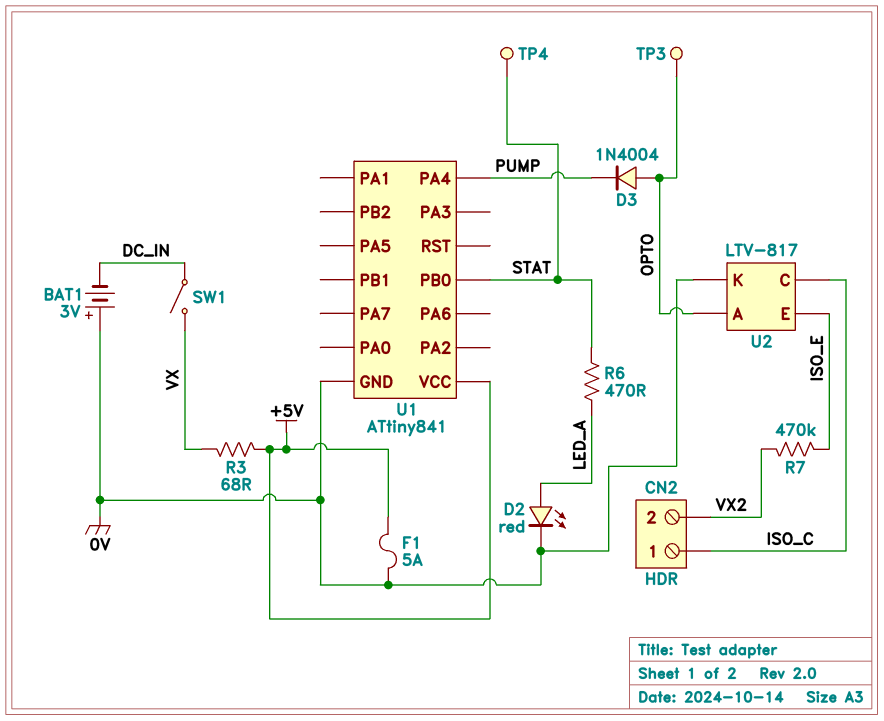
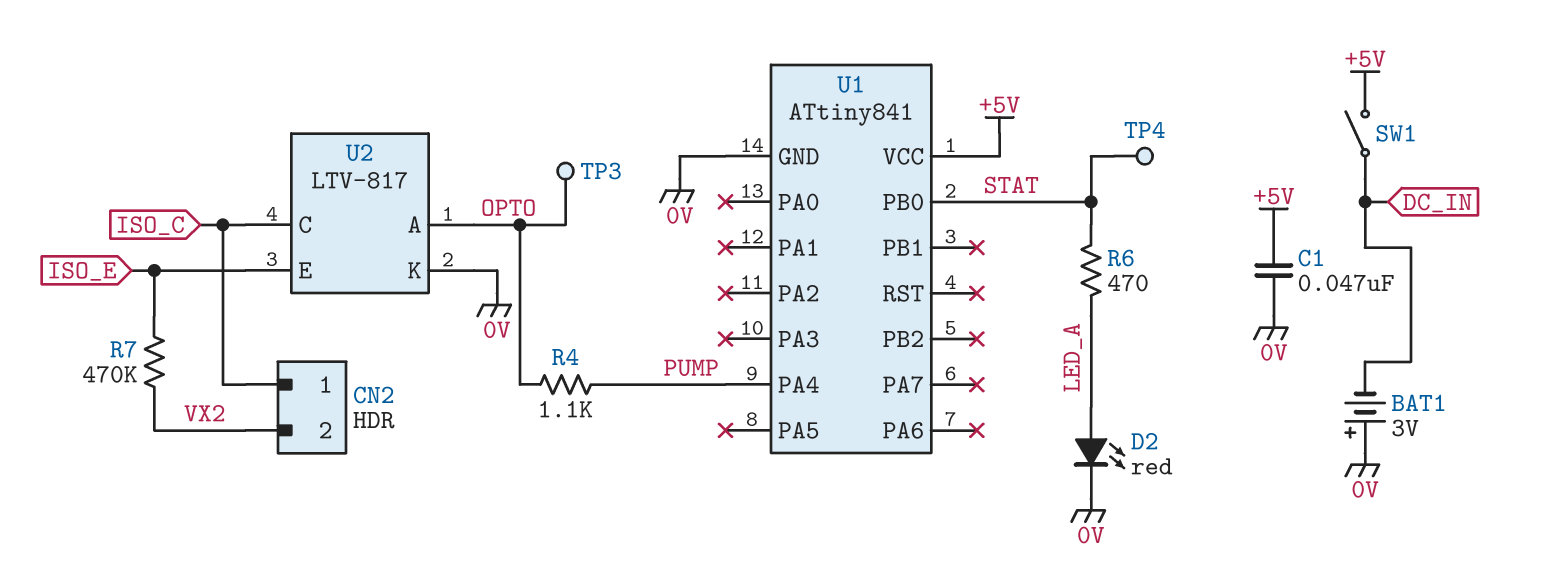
C1: none -> 47nF (+5V, 0V)
D3: diode 1N4004 (A OPTO, K PUMP) -> none
F1: 5A (+5V, 0V) -> none
R3: 68 (+5V, VX) -> none
R4: none -> 1.1k (OPTO, PUMP)
SW1: switch (DC_IN, VX) -> switch (+5V, DC_IN)

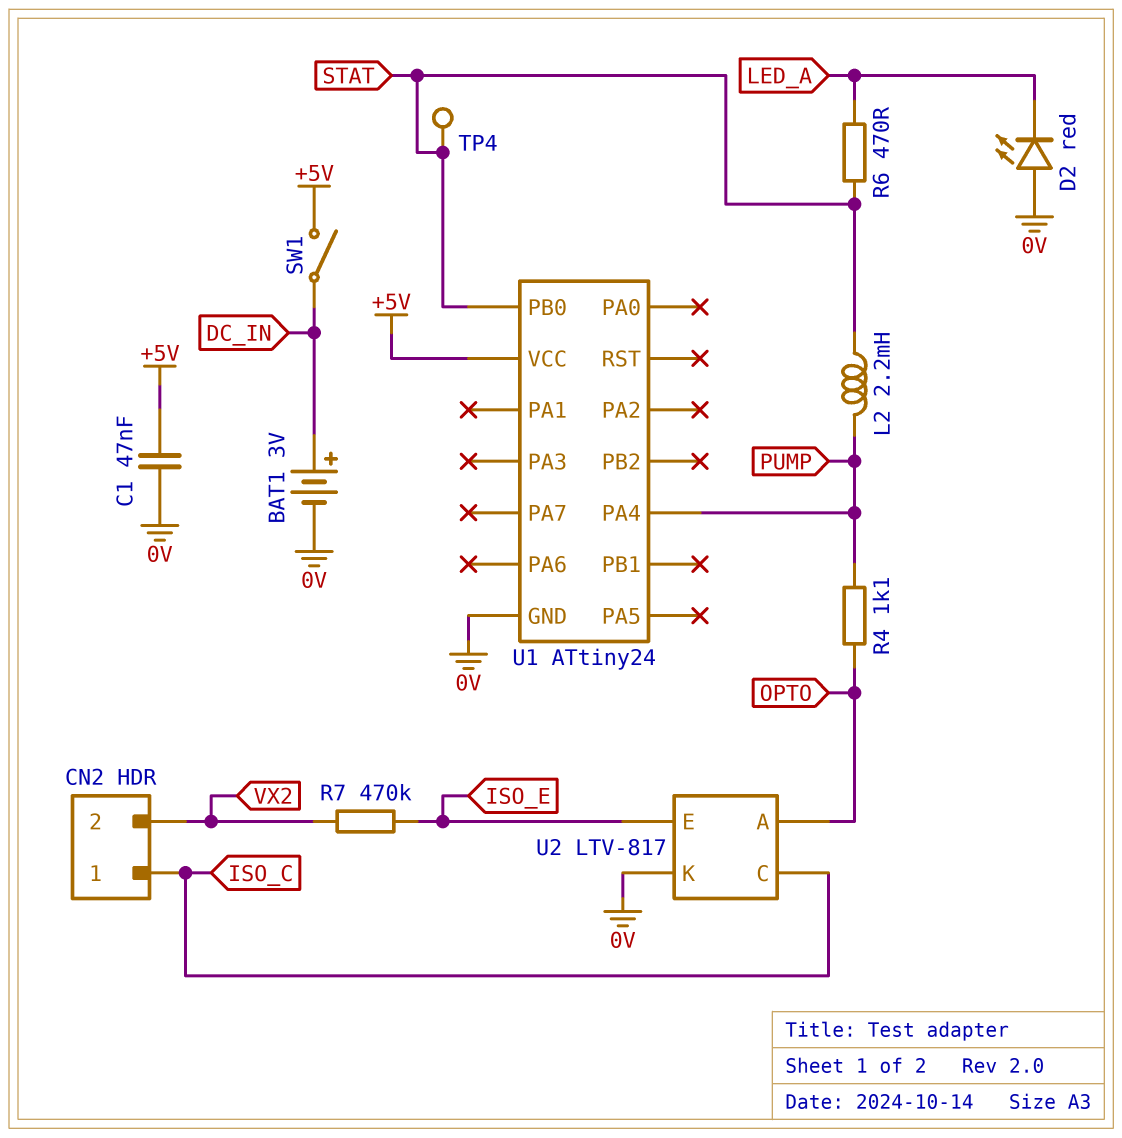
BAT1: 3V (plus 0V, minus DC_IN) -> 3V (plus DC_IN, minus 0V)
D2: LED red (A LED_A, K 0V) -> LED red (A 0V, K LED_A)
L2: none -> 2.2mH (PUMP, STAT)
TP3: test point (OPTO) -> none
U1: ATtiny841 -> ATtiny24

